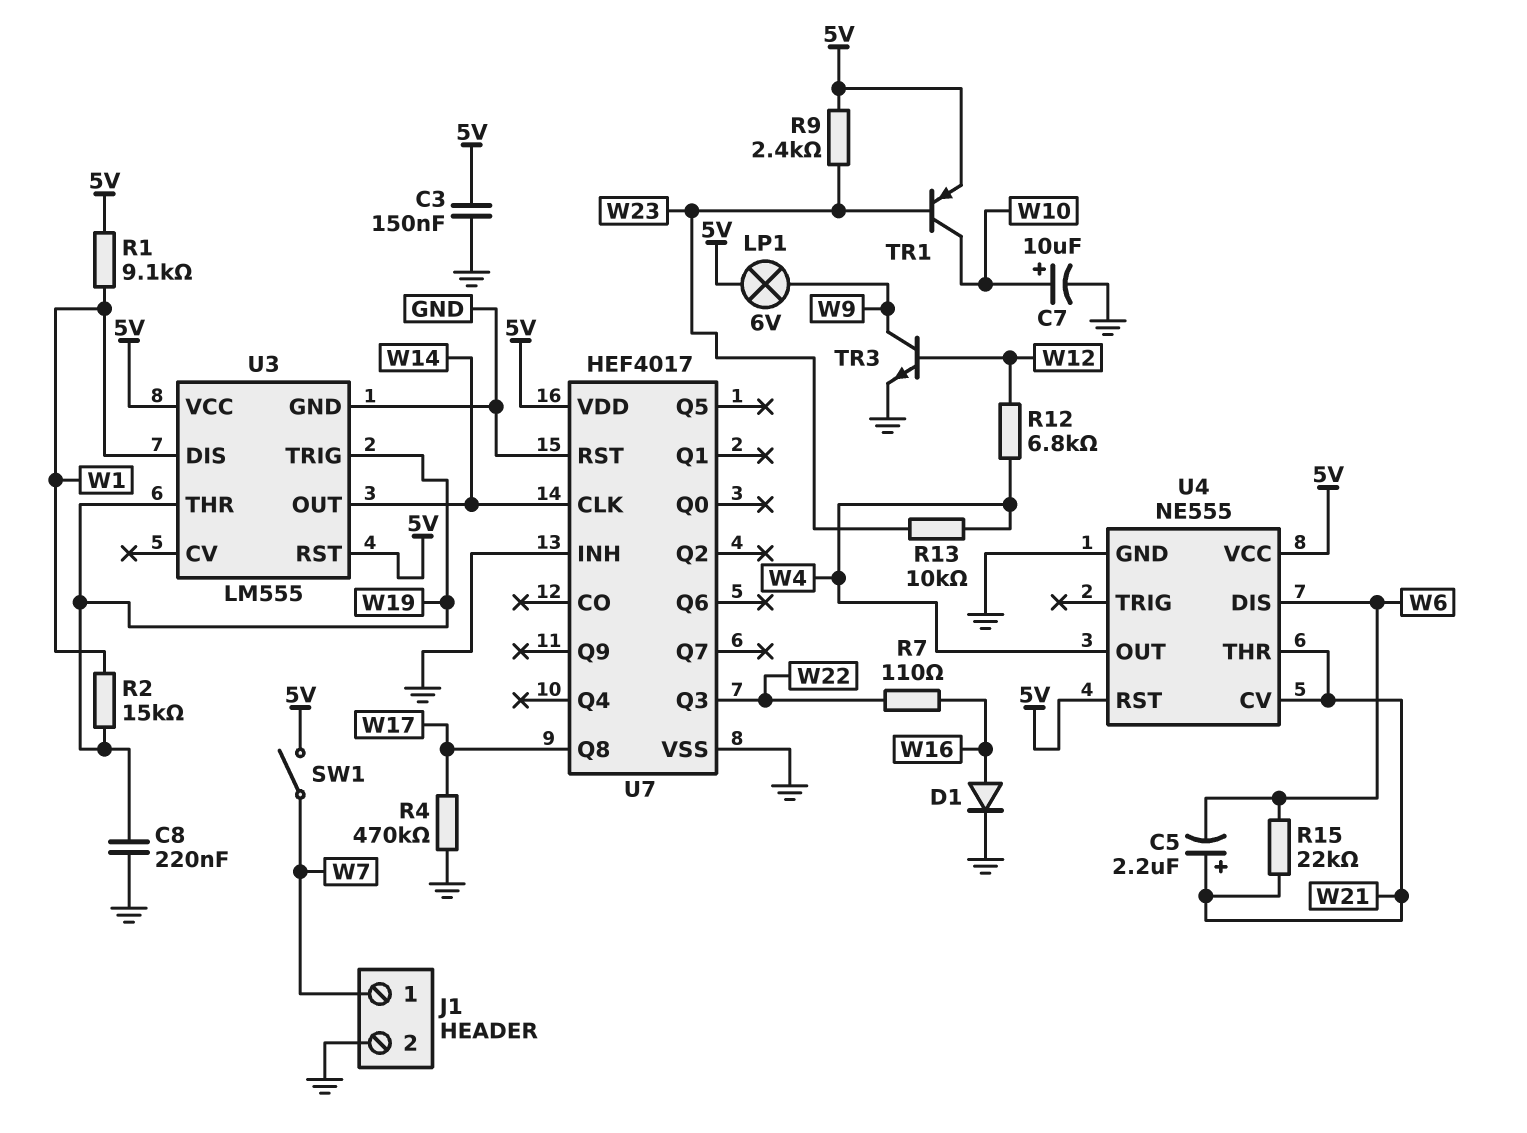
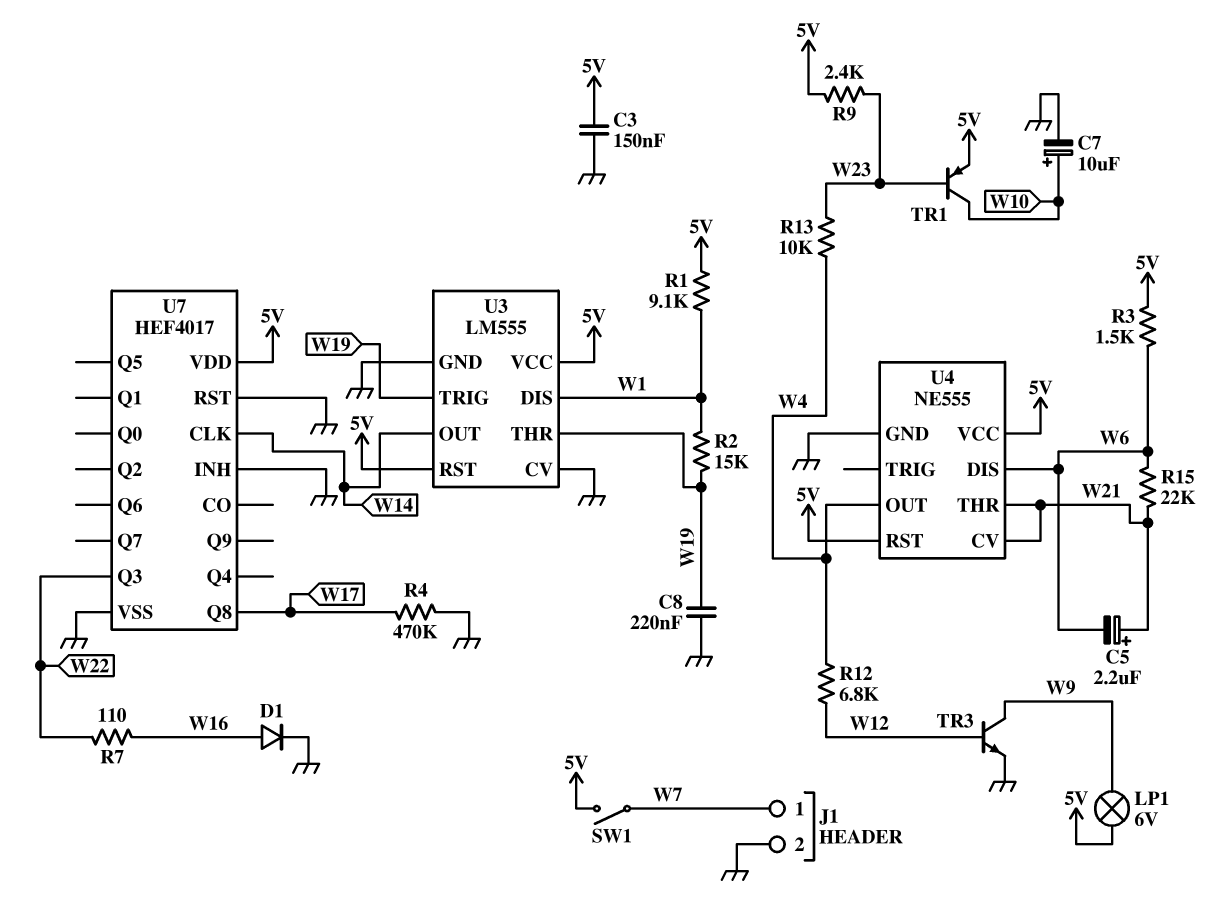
R3: none -> 1.5k (5V, W6)
U3 pin CV: none -> GND

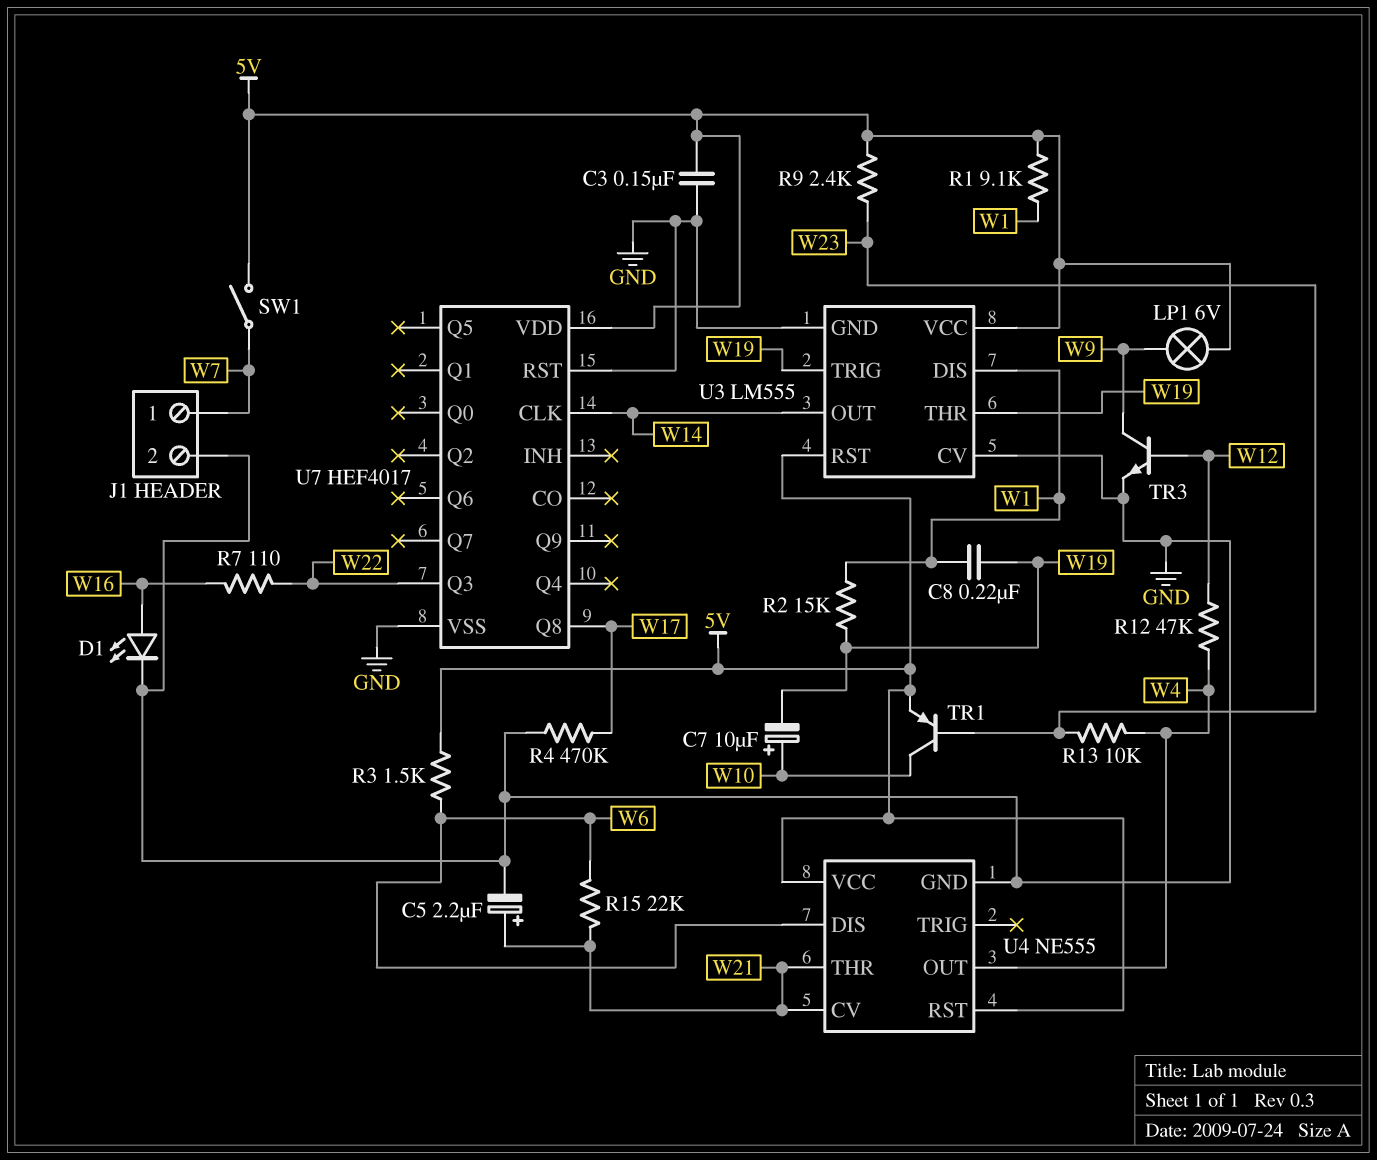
C5: 2.2uF (plus W21, minus W6) -> 2.2uF (plus W21, minus GND)
C7: 10uF (plus W10, minus GND) -> 10uF (plus W10, minus W19)
C8: 220nF (GND, W19) -> 220nF (W1, W19)
D1: diode (A W16, K GND) -> LED (A W16, K GND)
R12: 6.8k (W4, W12) -> 47k (W4, W12)
U7 pin INH: GND -> none

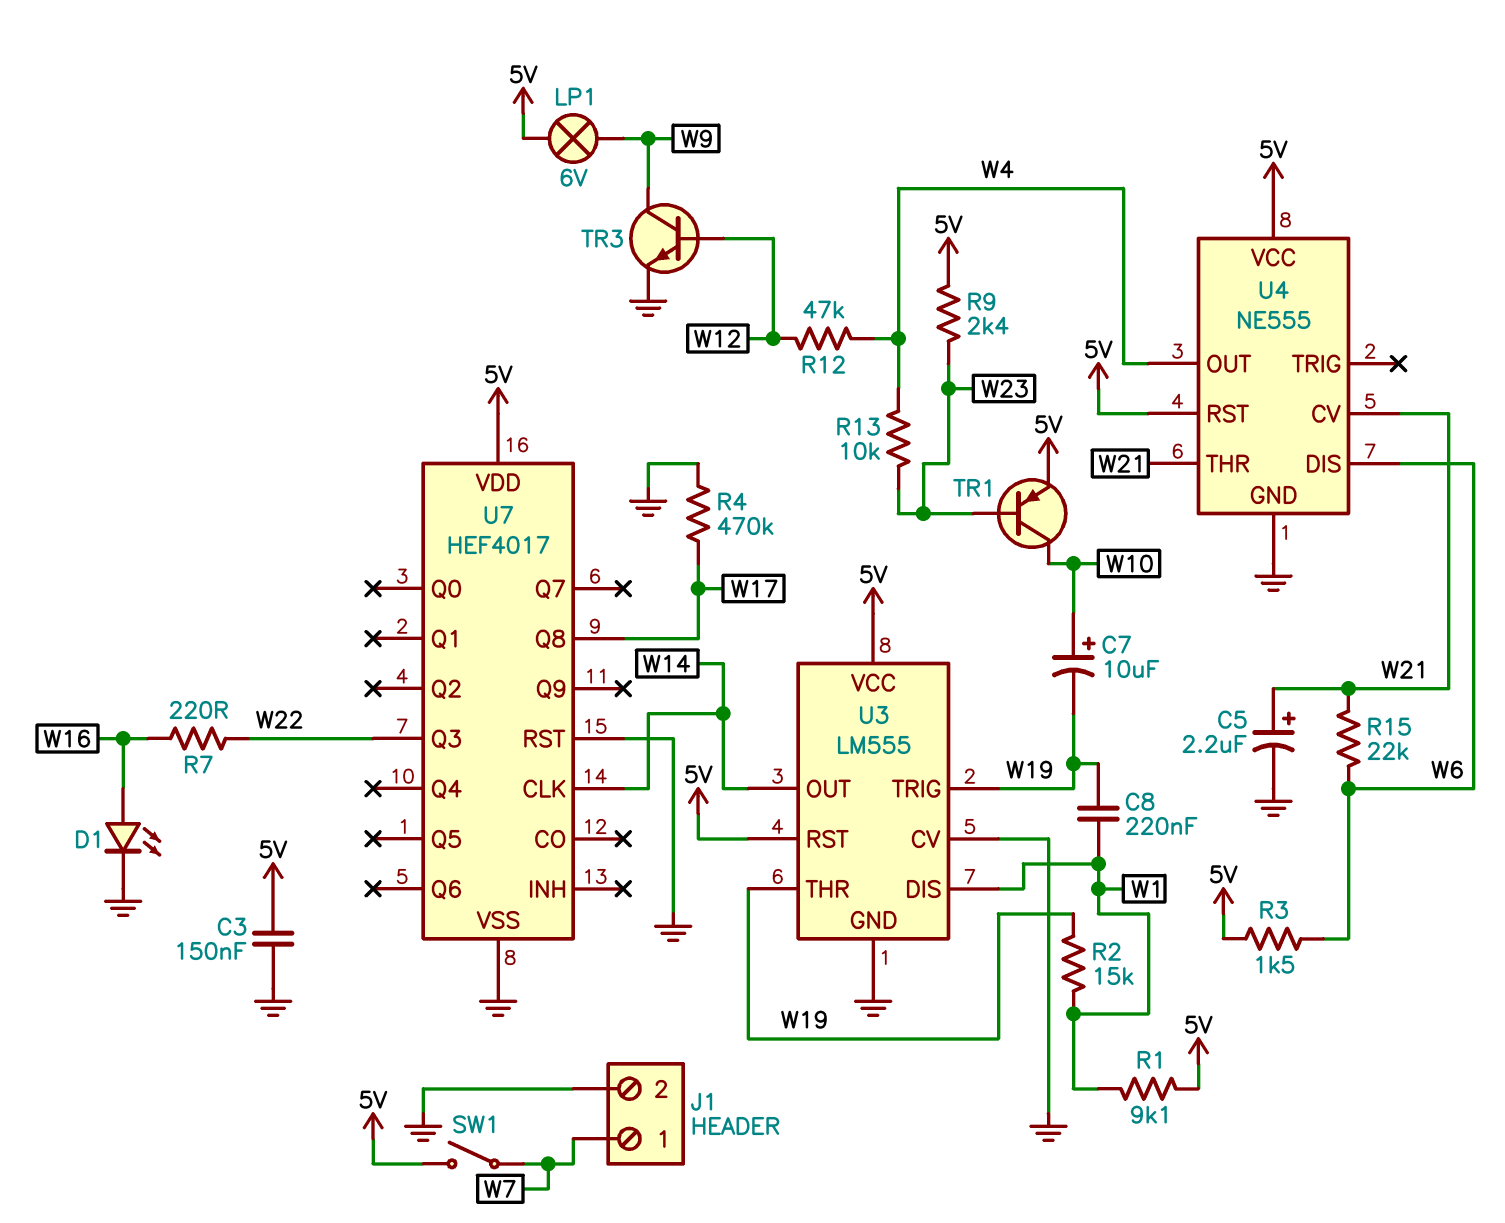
R7: 110 (W16, W22) -> 220 (W16, W22)

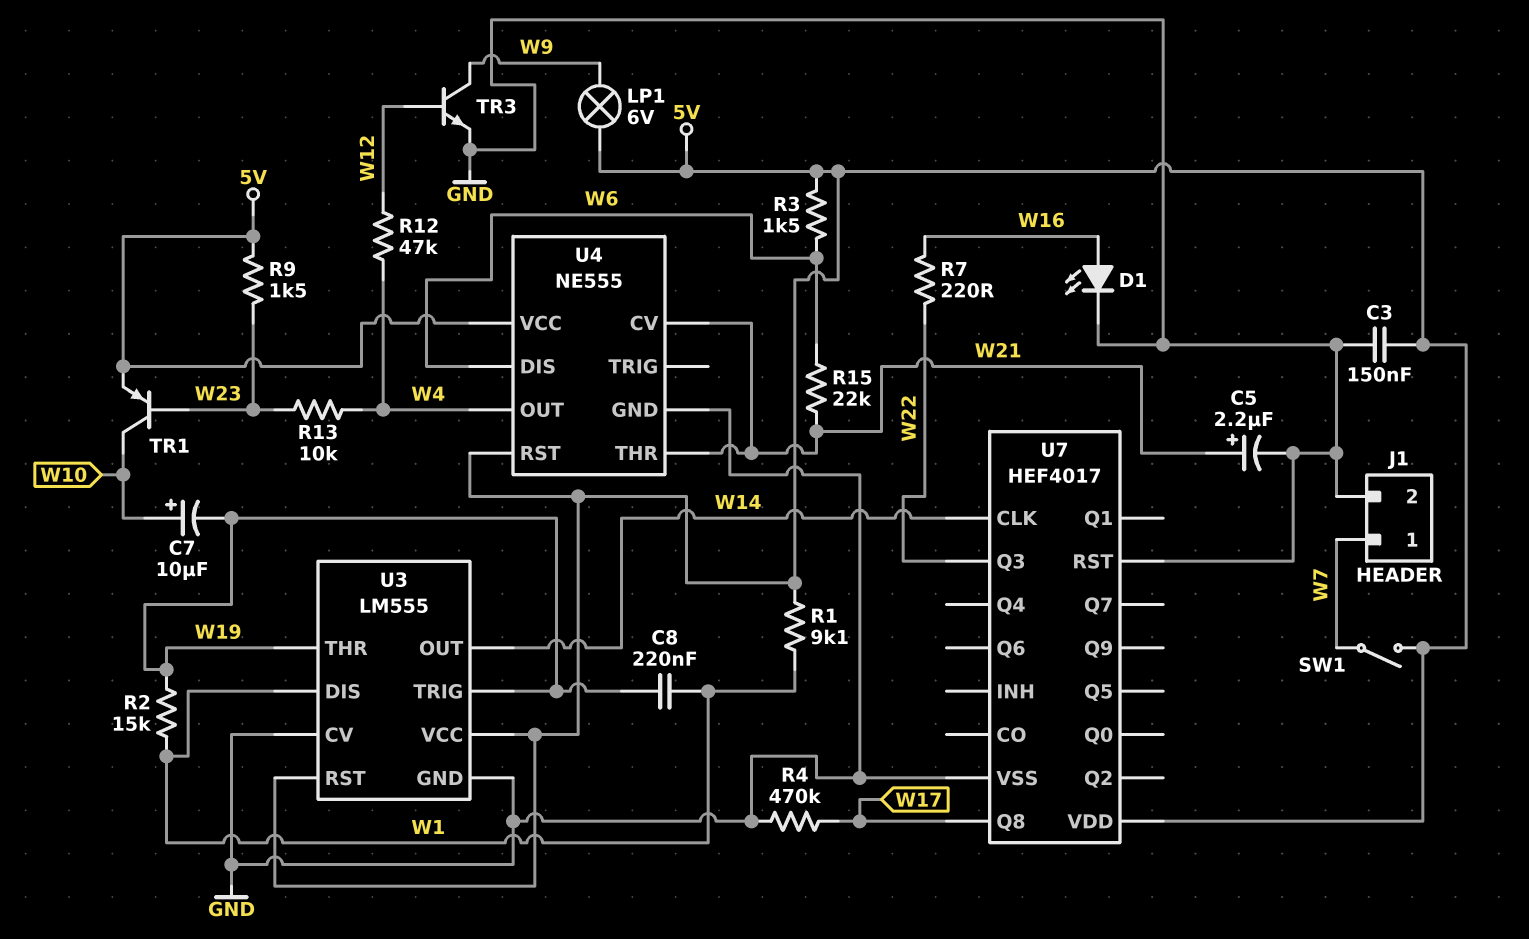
R9: 2.4k (5V, W23) -> 1.5k (5V, W23)

